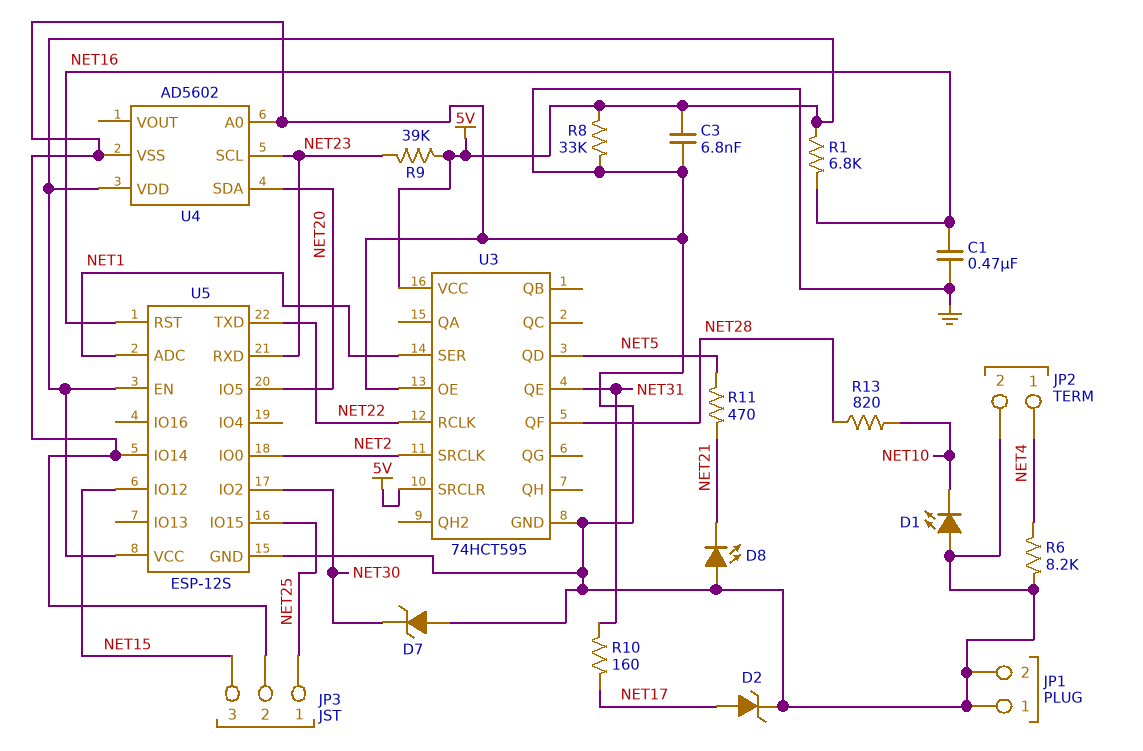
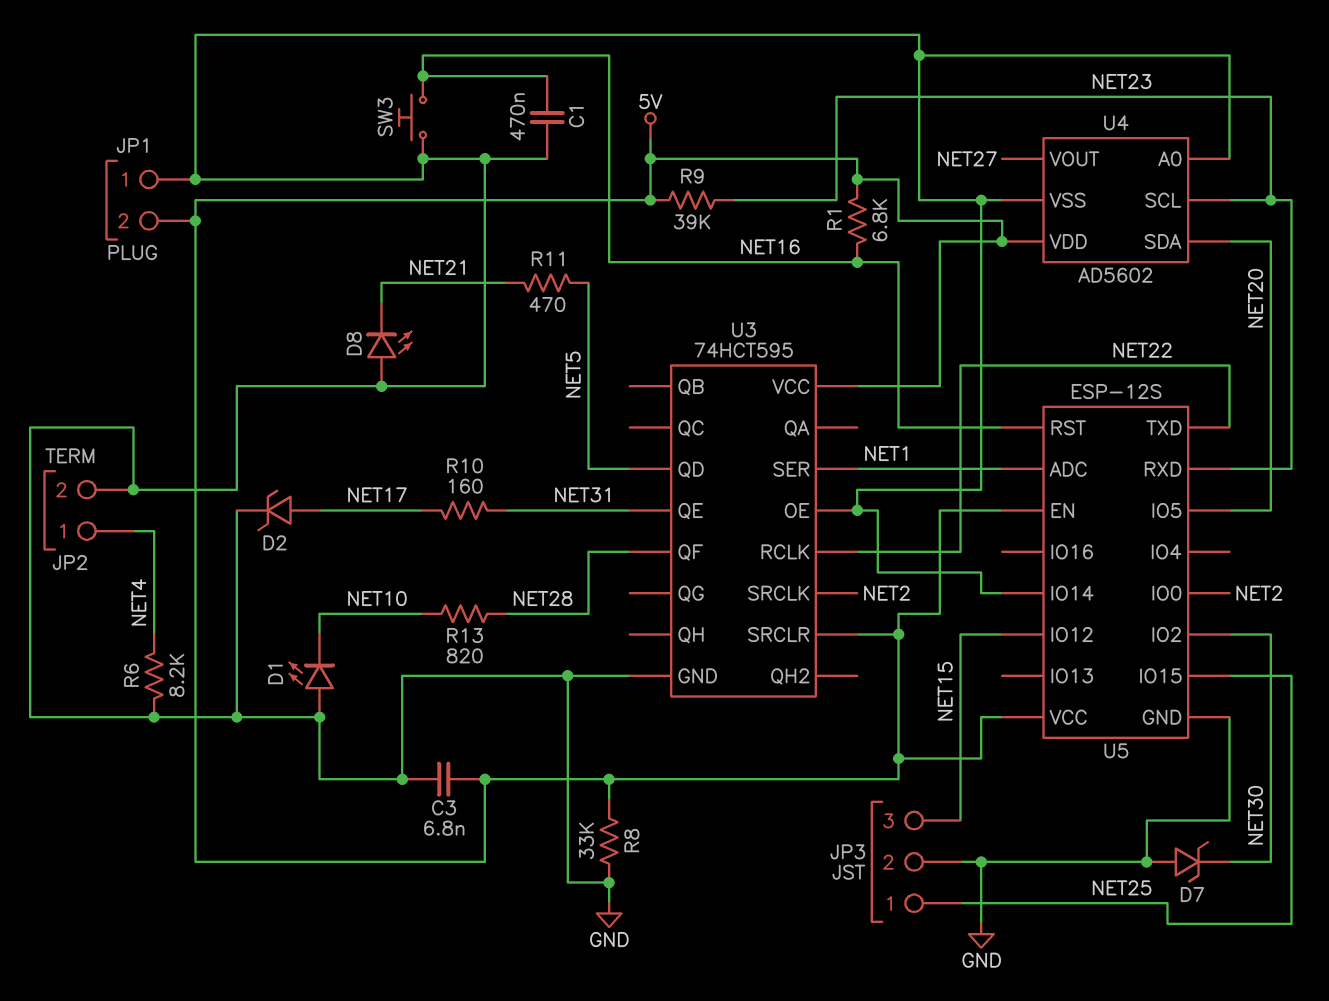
JP1 pin 2: GND -> 5V
SW3: none -> button (GND, NET16)
U4 pin VOUT: none -> NET27

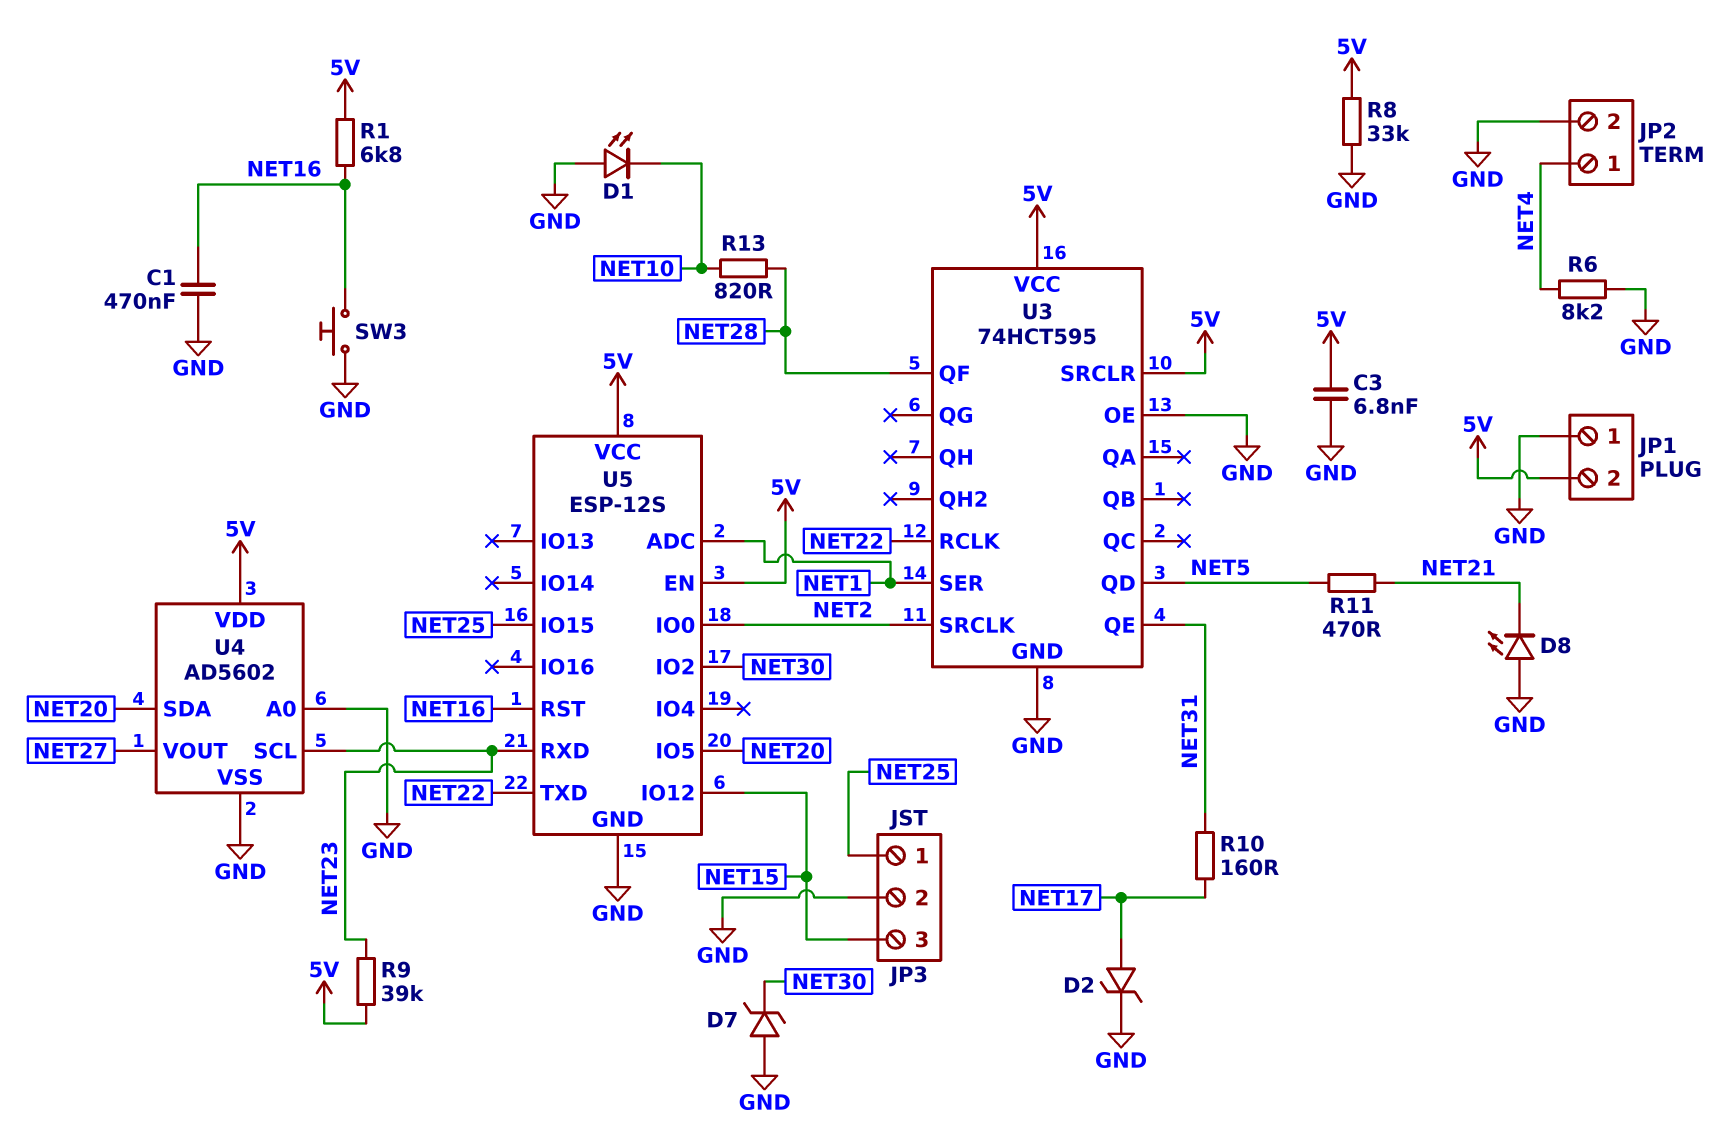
U5 pin IO14: GND -> none

